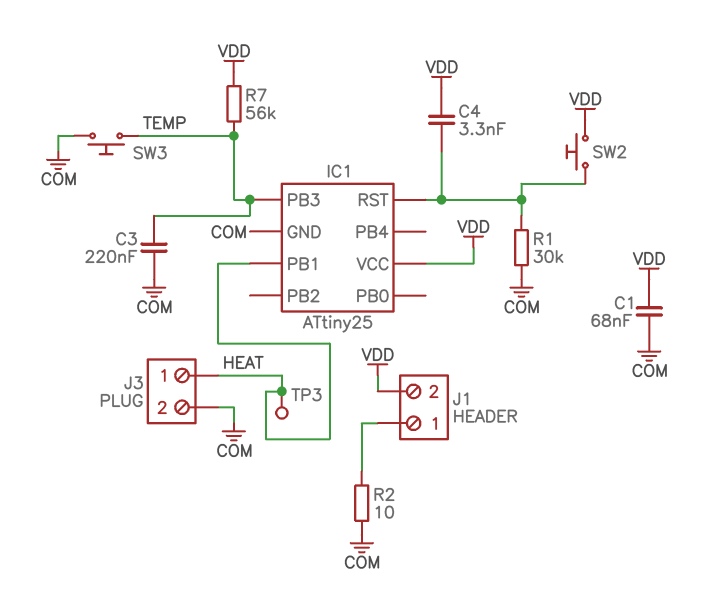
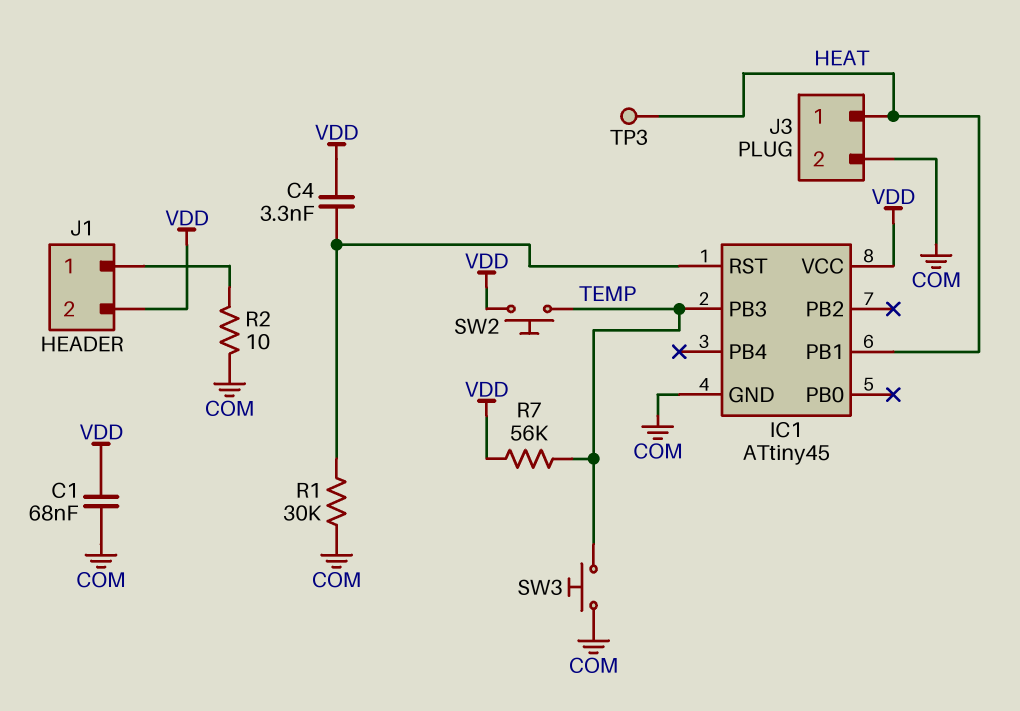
C3: 220nF (COM, TEMP) -> none
IC1: ATtiny25 -> ATtiny45
SW2: button (IC1/RST, VDD) -> button (TEMP, VDD)

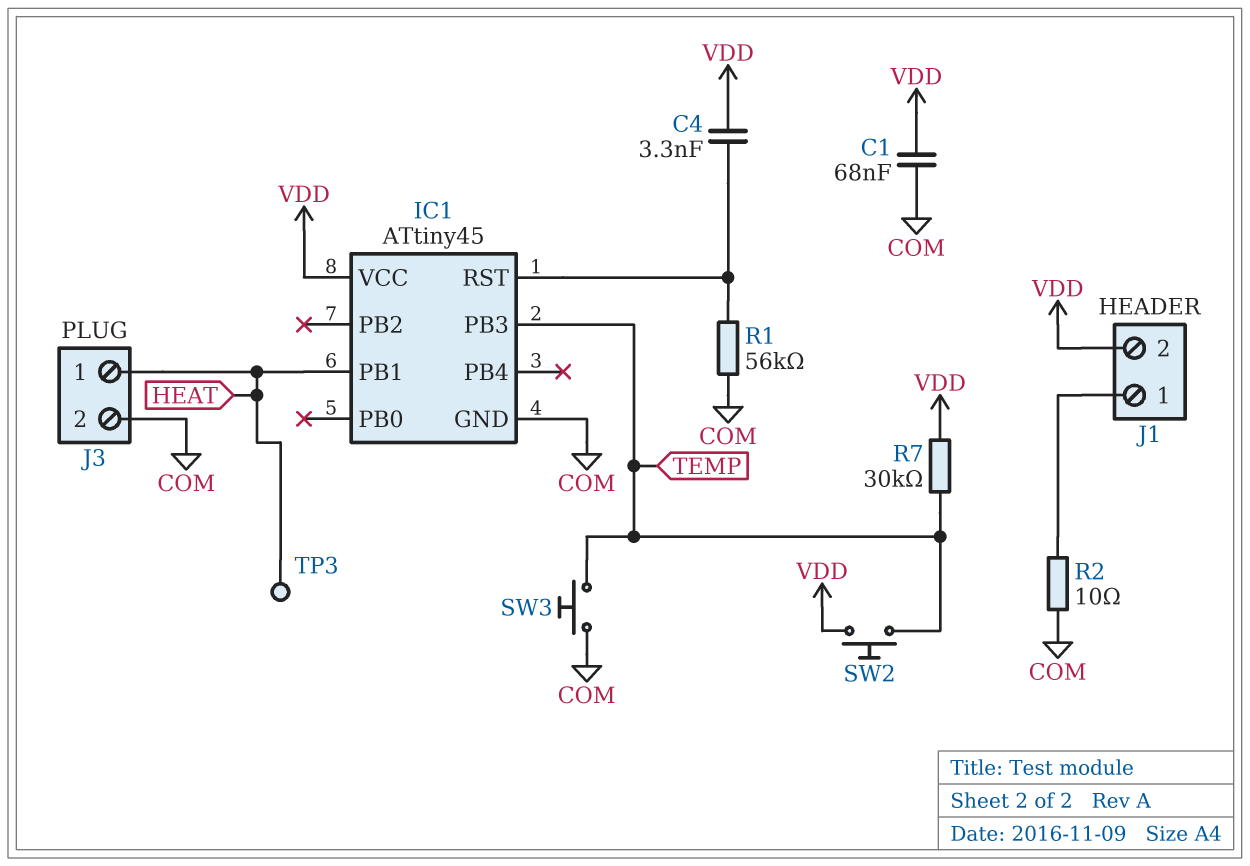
R1: 30k (COM, IC1/RST) -> 56k (COM, IC1/RST)
R7: 56k (TEMP, VDD) -> 30k (TEMP, VDD)

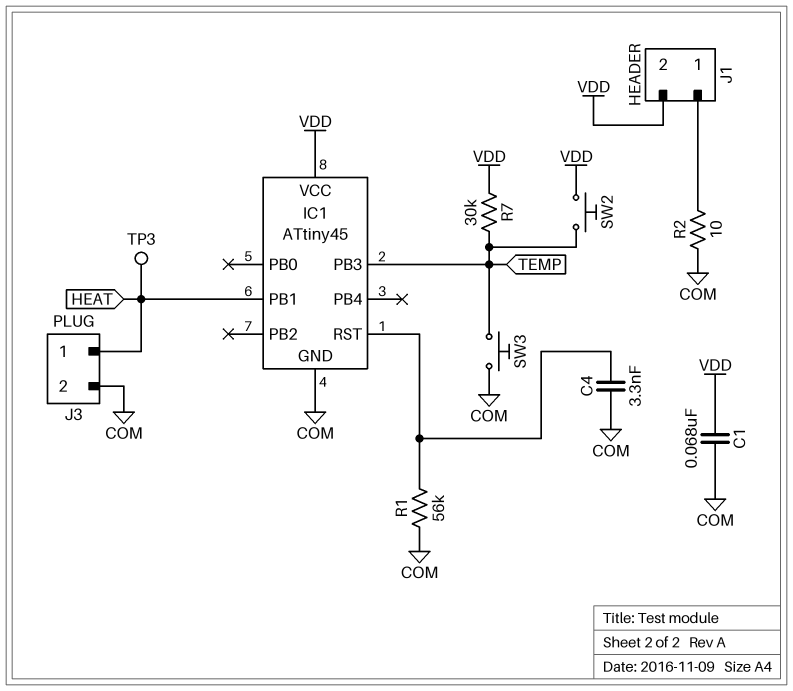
C4: 3.3nF (IC1/RST, VDD) -> 3.3nF (COM, IC1/RST)

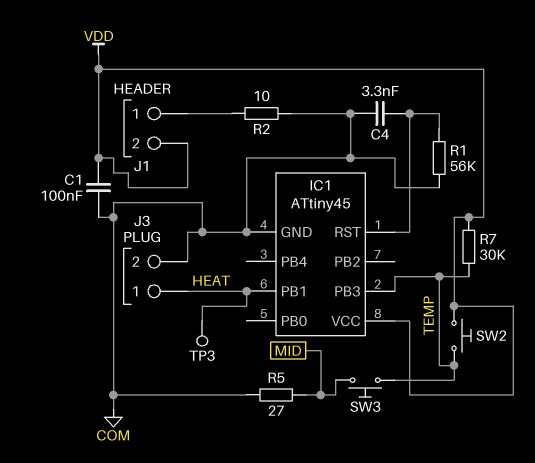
C1: 68nF (COM, VDD) -> 100nF (COM, VDD)
R5: none -> 27 (COM, MID)
SW3: button (COM, TEMP) -> button (MID, TEMP)

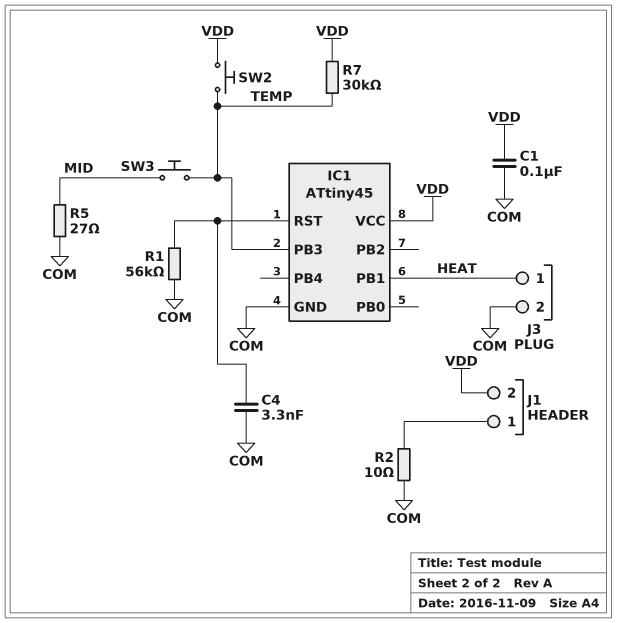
TP3: test point (HEAT) -> none

